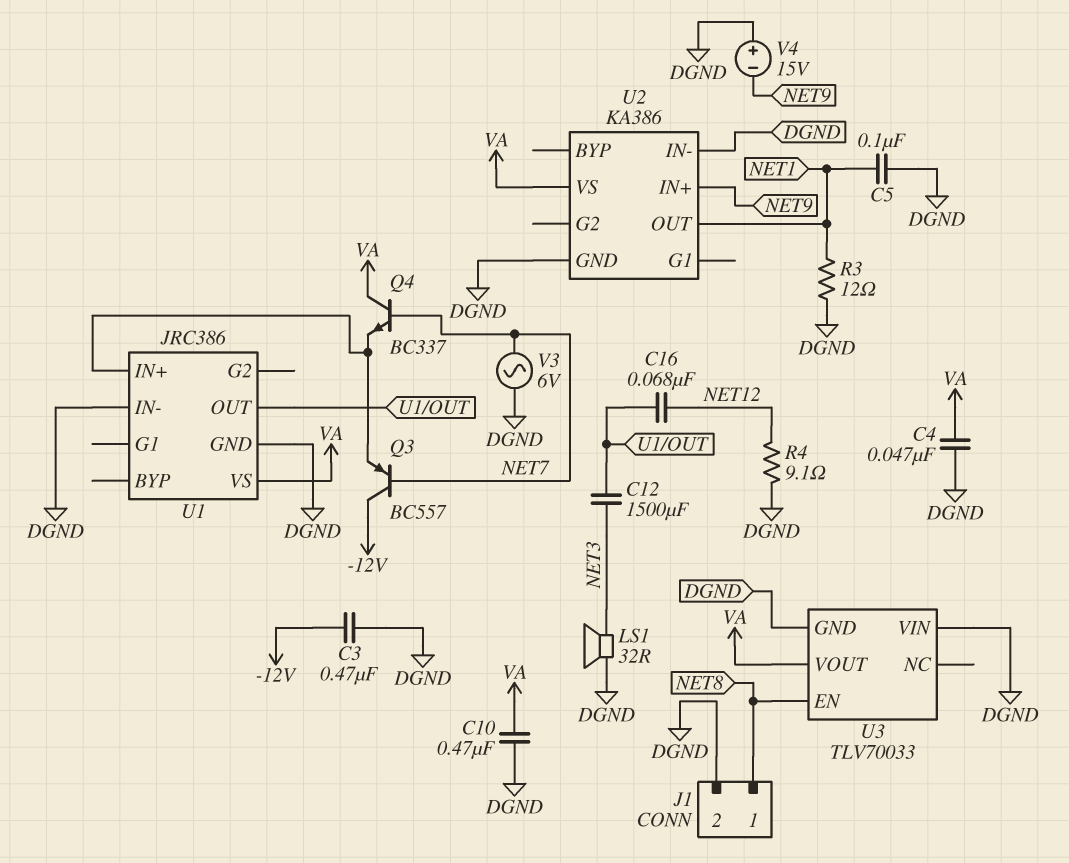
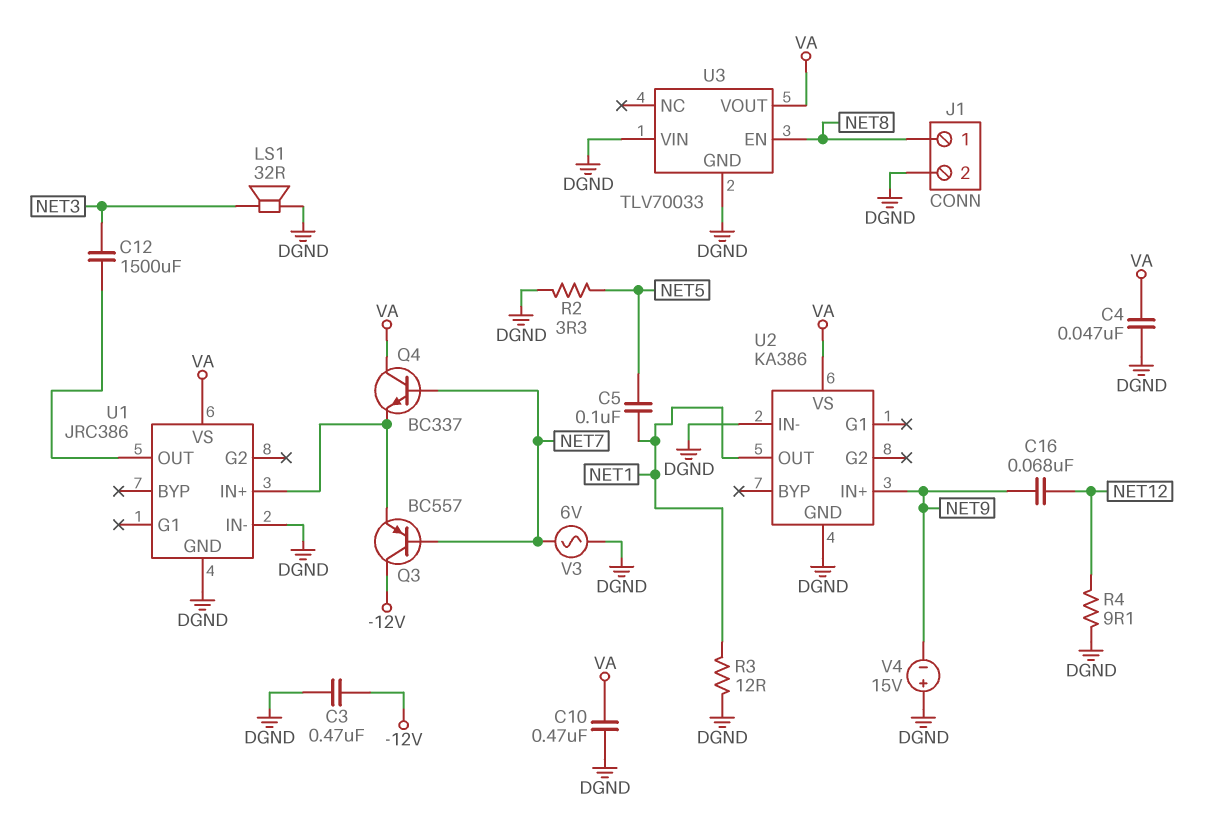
C5: 100nF (DGND, NET1) -> 100nF (NET1, NET5)
C16: 68nF (NET12, U1/OUT) -> 68nF (NET9, NET12)
R2: none -> 3.3 (DGND, NET5)

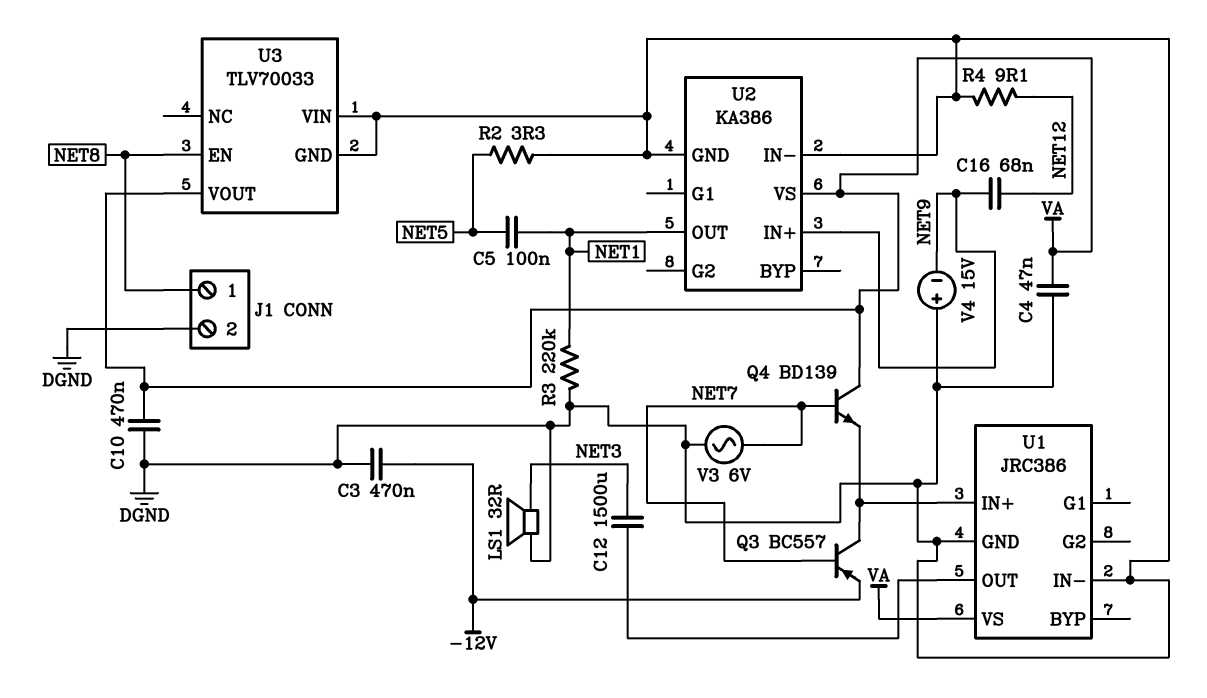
Q3: PNP BC557 (B NET7, C -12V, E U1/IN+) -> PNP BC557 (B NET7, C U1/IN+, E -12V)
Q4: NPN BC337 (B NET7, C VA, E U1/IN+) -> NPN BD139 (B NET7, C VA, E U1/IN+)
R3: 12 (DGND, NET1) -> 220k (DGND, NET1)

